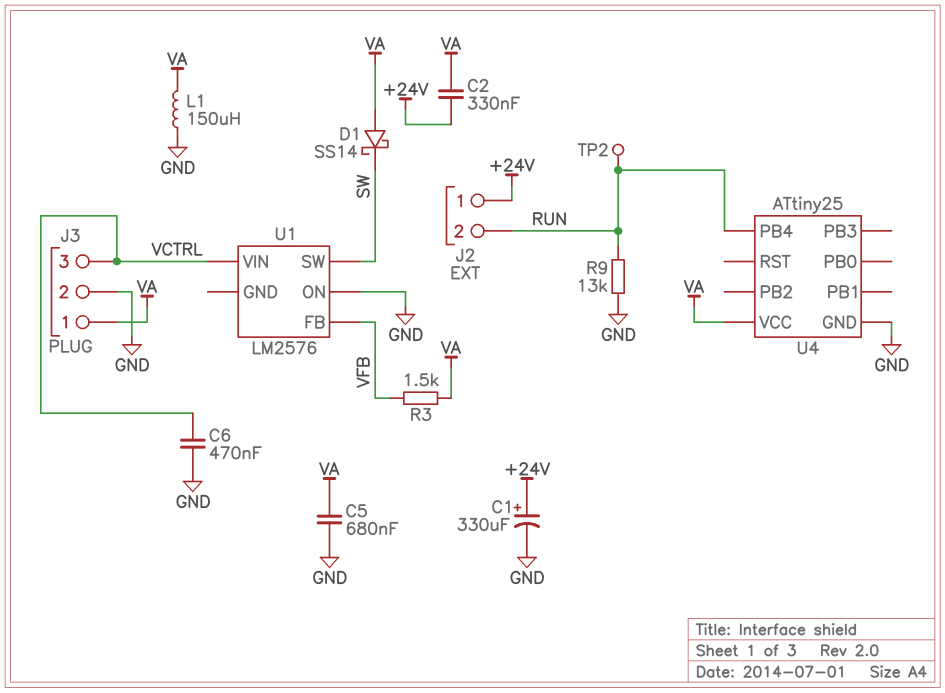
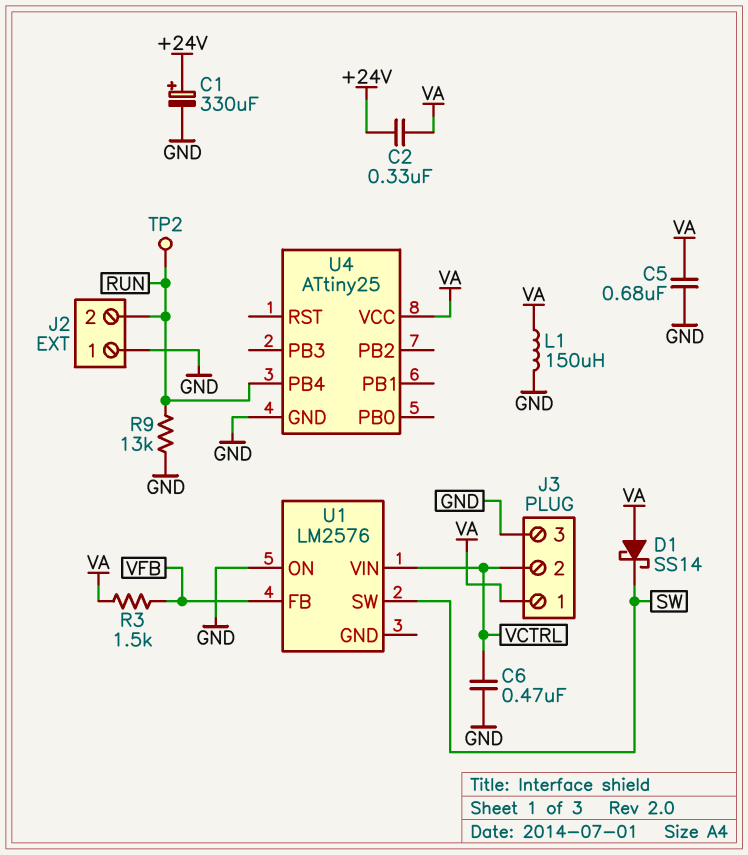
J2 pin 1: +24V -> GND
J3 pin 2: GND -> VCTRL
J3 pin 3: VCTRL -> GND

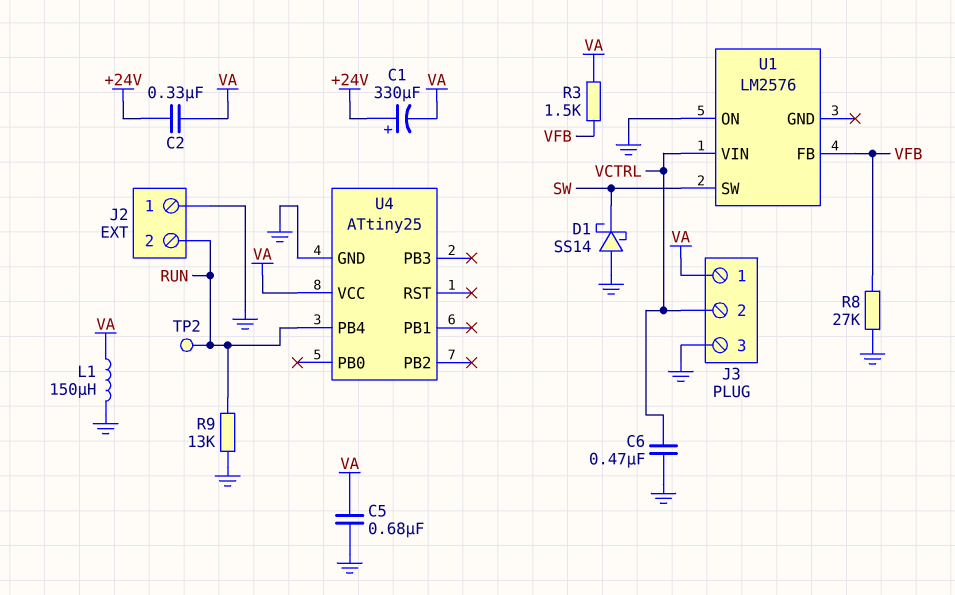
C1: 330uF (plus +24V, minus GND) -> 330uF (plus +24V, minus VA)
D1: schottky SS14 (A VA, K SW) -> schottky SS14 (A GND, K SW)
R8: none -> 27k (GND, VFB)

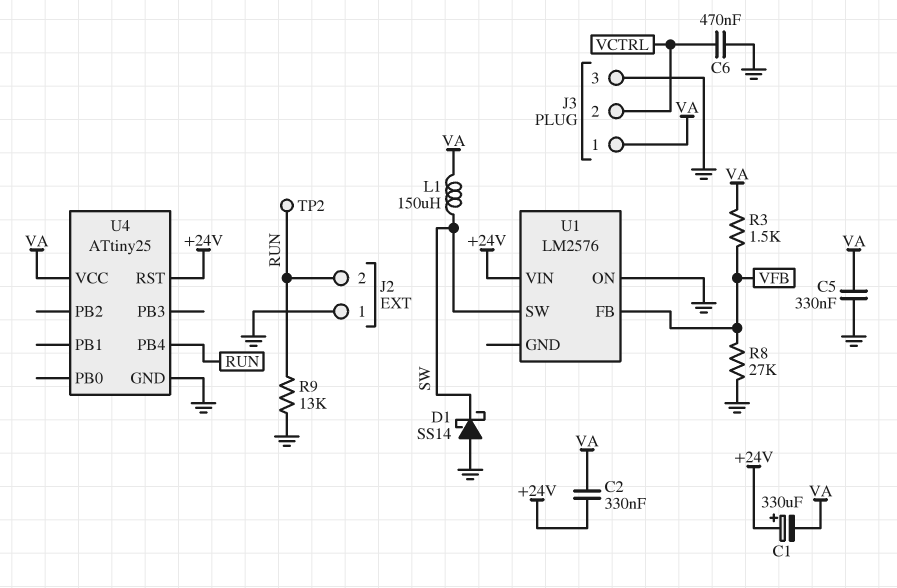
C5: 680nF (GND, VA) -> 330nF (GND, VA)
L1: 150uH (GND, VA) -> 150uH (SW, VA)
U1 pin VIN: VCTRL -> +24V
U4 pin RST: none -> +24V

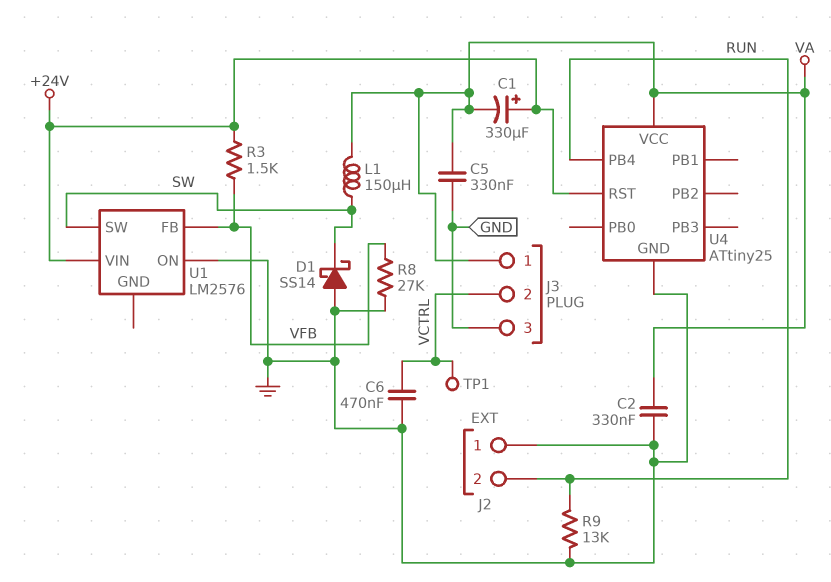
C2: 330nF (+24V, VA) -> 330nF (GND, VA)
R3: 1.5k (VA, VFB) -> 1.5k (+24V, VFB)
TP1: none -> test point (VCTRL)
TP2: test point (RUN) -> none

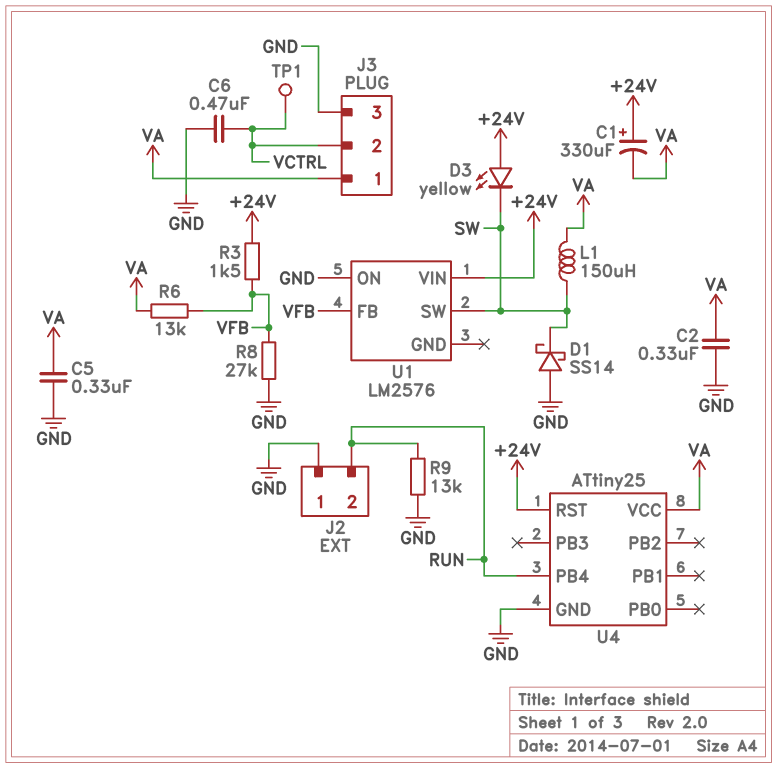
D3: none -> LED yellow (A +24V, K SW)
R6: none -> 13k (VA, VFB)

